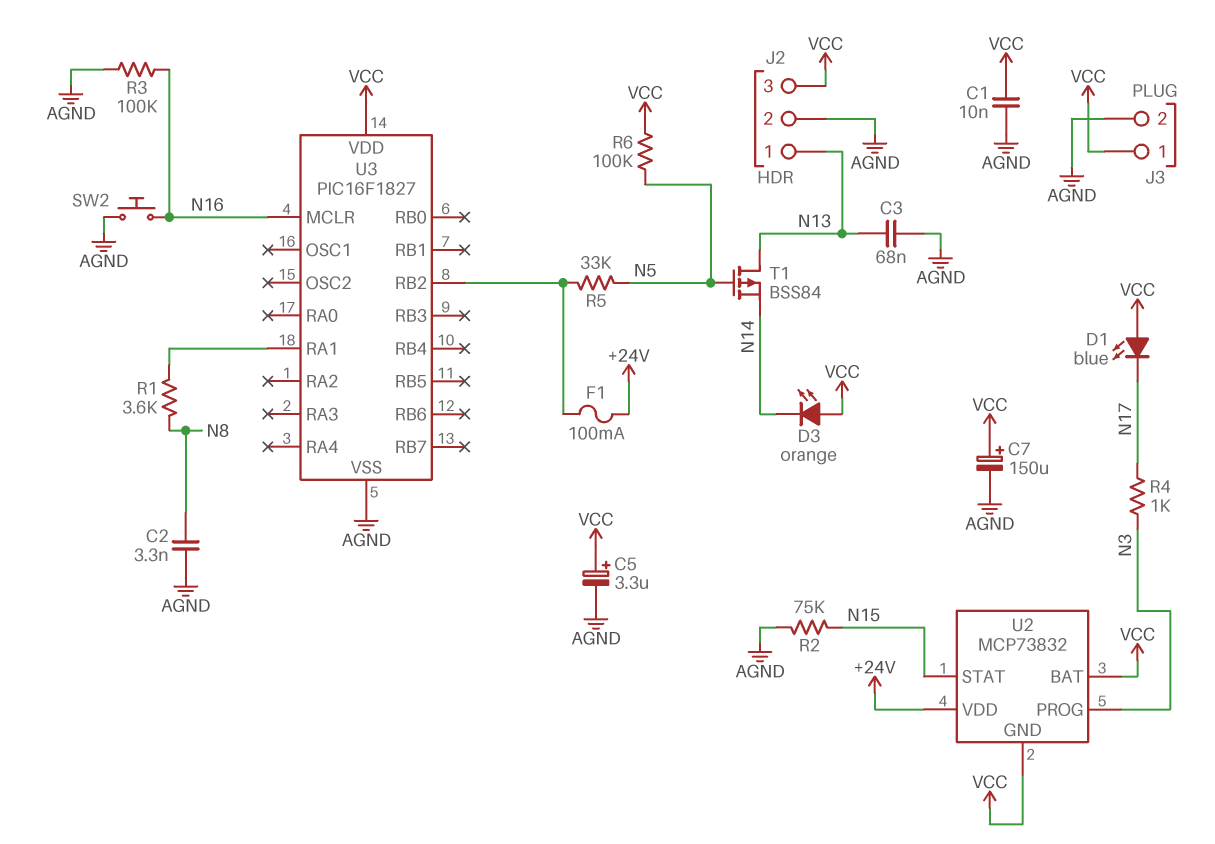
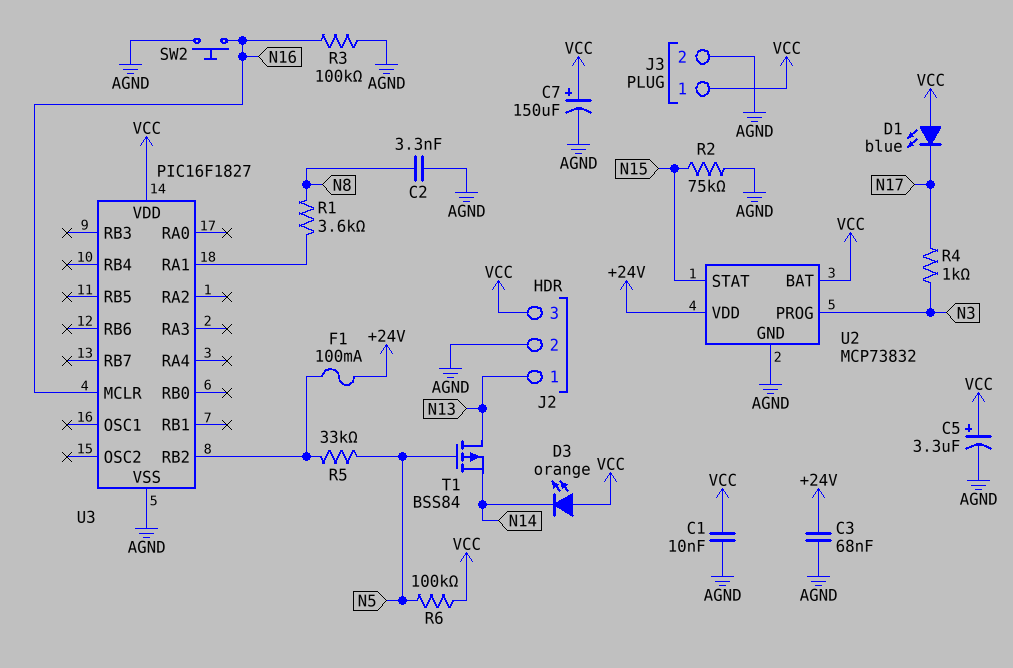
C3: 68nF (AGND, N13) -> 68nF (+24V, AGND)
U2 pin GND: VCC -> AGND

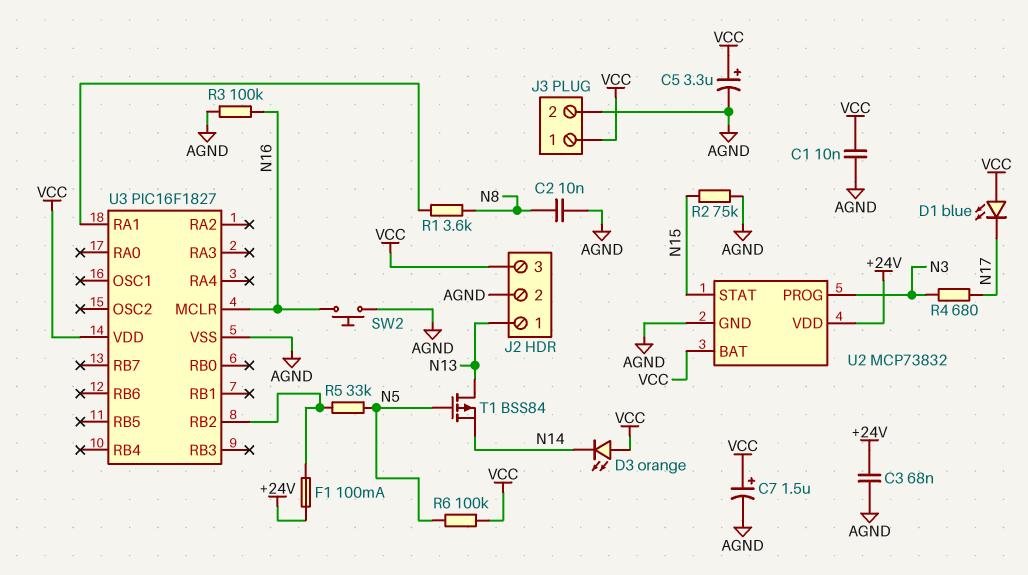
C2: 3.3nF (AGND, N8) -> 10nF (AGND, N8)
C7: 150uF (plus VCC, minus AGND) -> 1.5uF (plus VCC, minus AGND)
R4: 1k (N3, N17) -> 680 (N3, N17)

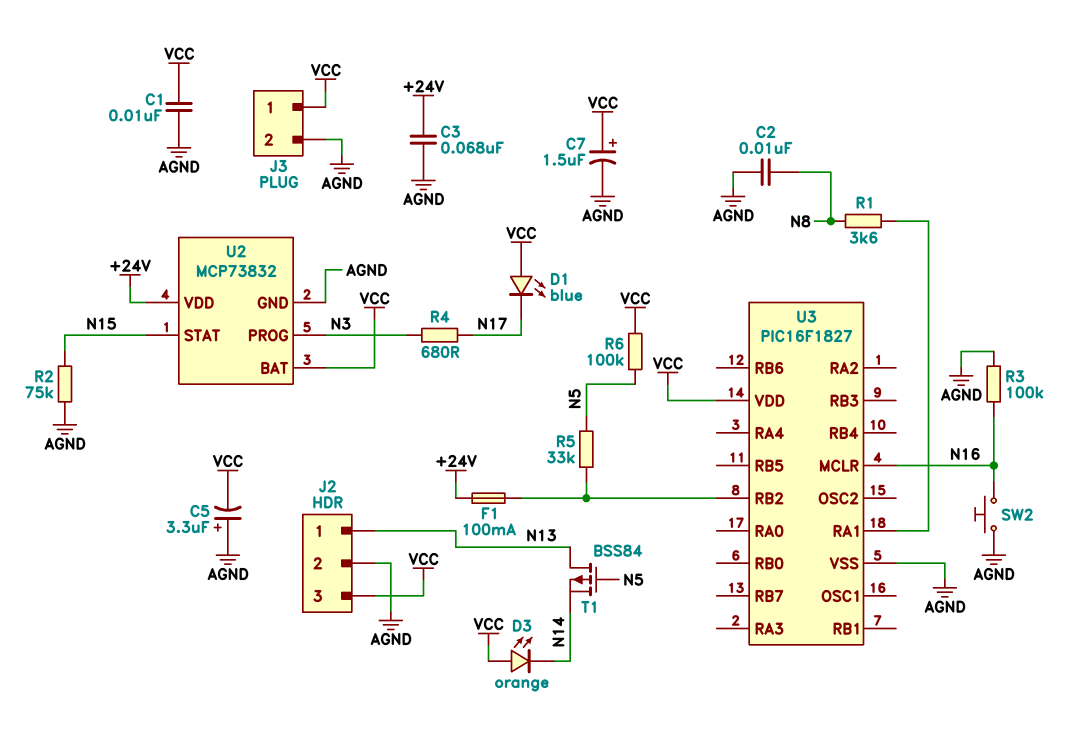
C5: 3.3uF (plus VCC, minus AGND) -> 3.3uF (plus AGND, minus VCC)

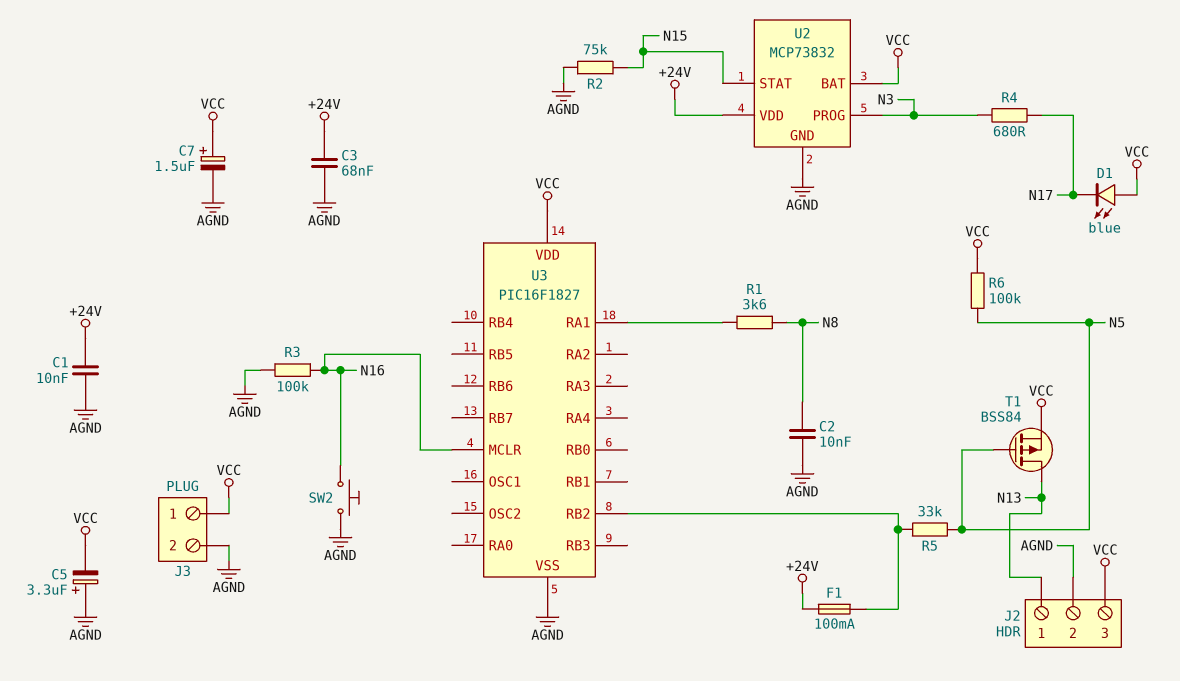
C1: 10nF (AGND, VCC) -> 10nF (+24V, AGND)
D3: LED orange (A VCC, K N14) -> none
T1: PMOS BSS84 (G N5, D N13, S N14) -> PMOS BSS84 (G N5, D N13, S VCC)

